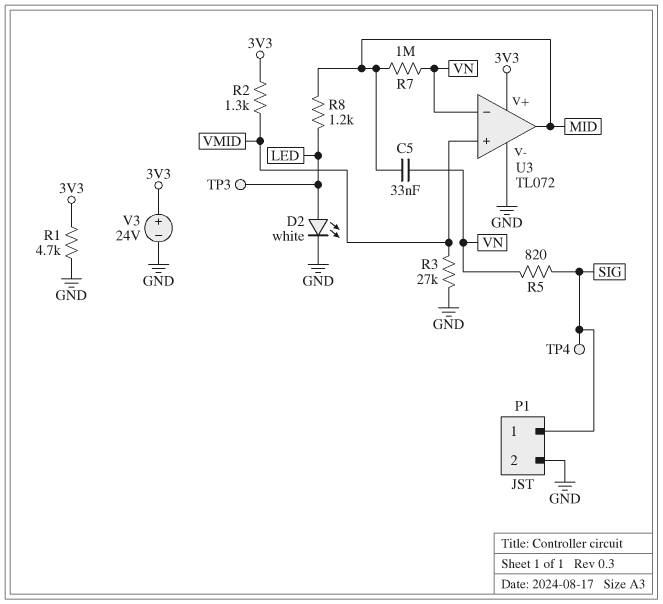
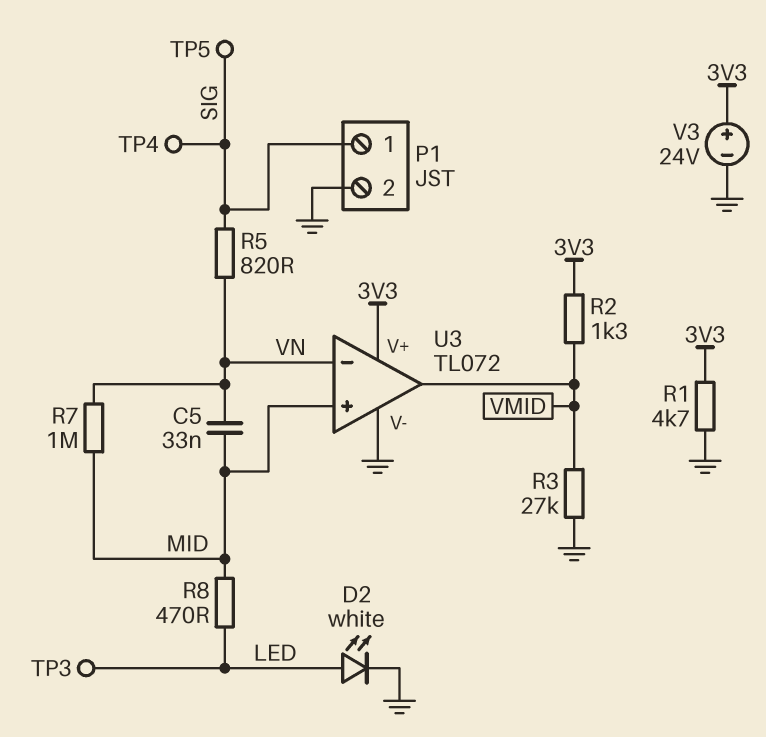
R8: 1.2k (LED, MID) -> 470 (LED, MID)
TP5: none -> test point (SIG)
U3 pin in+: VMID -> MID
U3 pin out: MID -> VMID

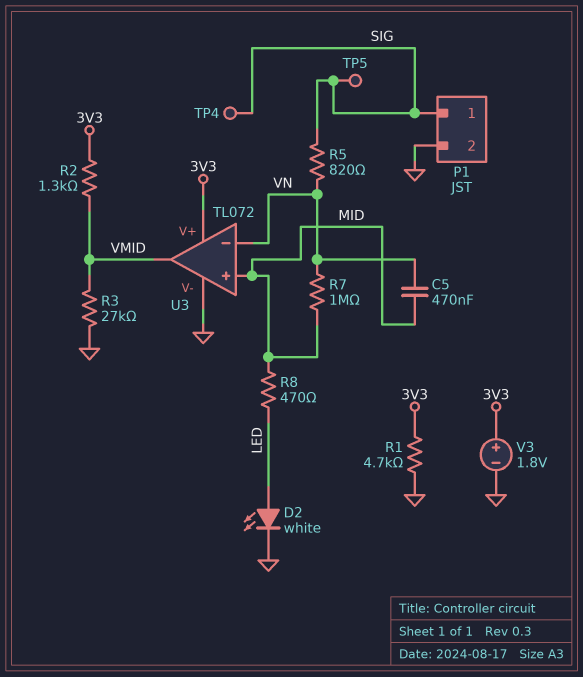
C5: 33nF (MID, VN) -> 470nF (MID, VN)
TP3: test point (LED) -> none
V3: 24V (plus 3V3, minus GND) -> 1.8V (plus 3V3, minus GND)

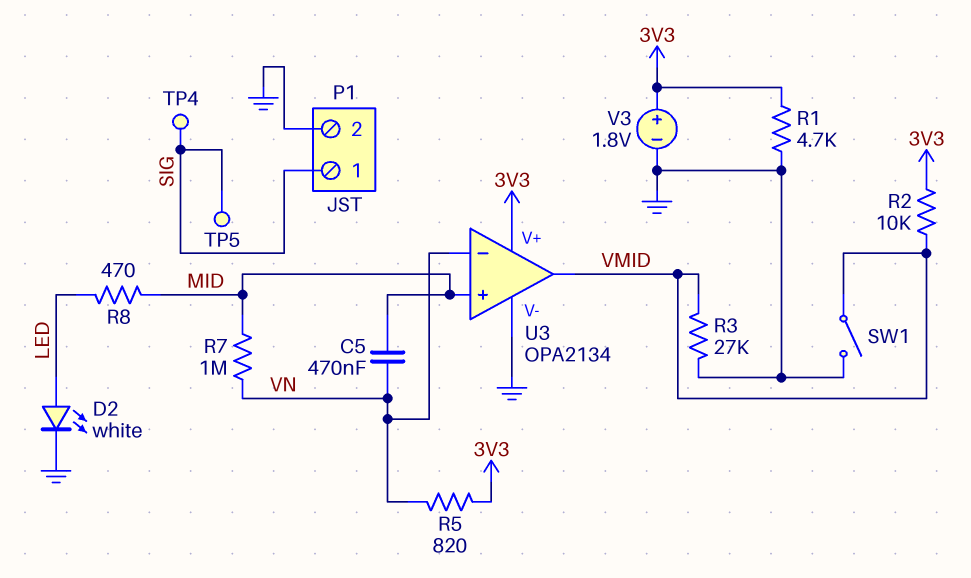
R2: 1.3k (3V3, VMID) -> 10k (3V3, VMID)
R5: 820 (SIG, VN) -> 820 (3V3, VN)
SW1: none -> switch (GND, VMID)
U3: TL072 -> OPA2134

